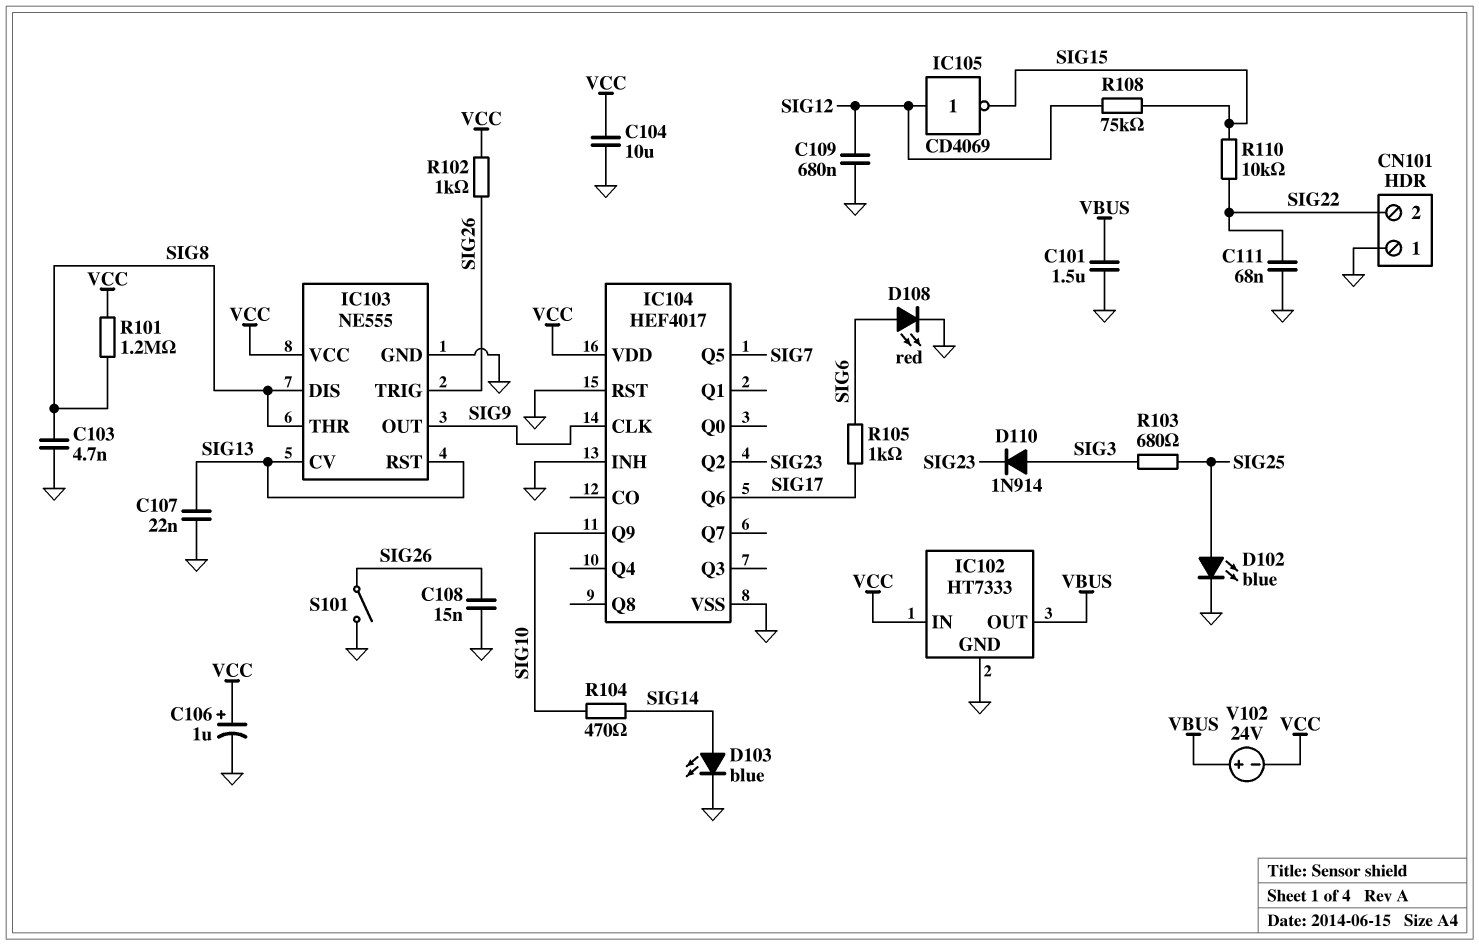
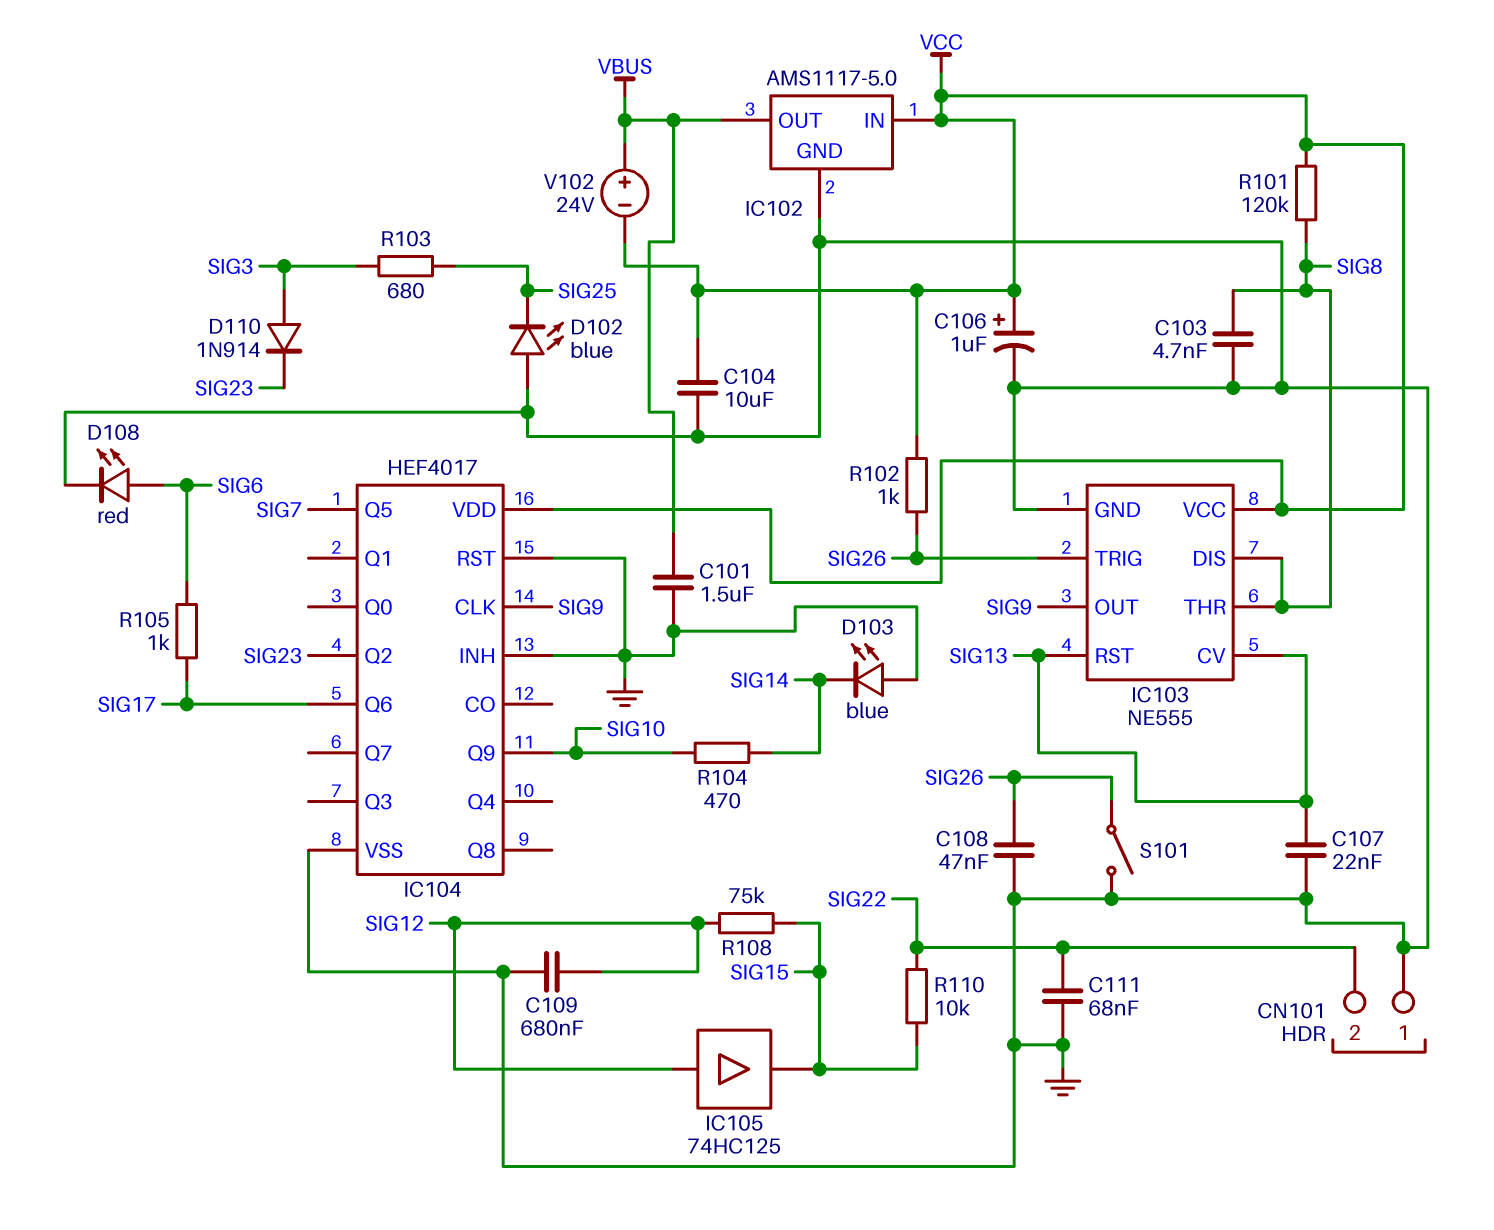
C108: 15nF (GND, SIG26) -> 47nF (GND, SIG26)
D102: LED blue (A SIG25, K GND) -> LED blue (A GND, K SIG25)
D103: LED blue (A SIG14, K GND) -> LED blue (A GND, K SIG14)
IC102: HT7333 -> AMS1117-5.0
IC105: NOT CD4069 (in SIG12, out SIG15) -> buffer 74HC125 (in SIG12, out SIG15)
R101: 1.2M (SIG8, VCC) -> 120k (SIG8, VCC)

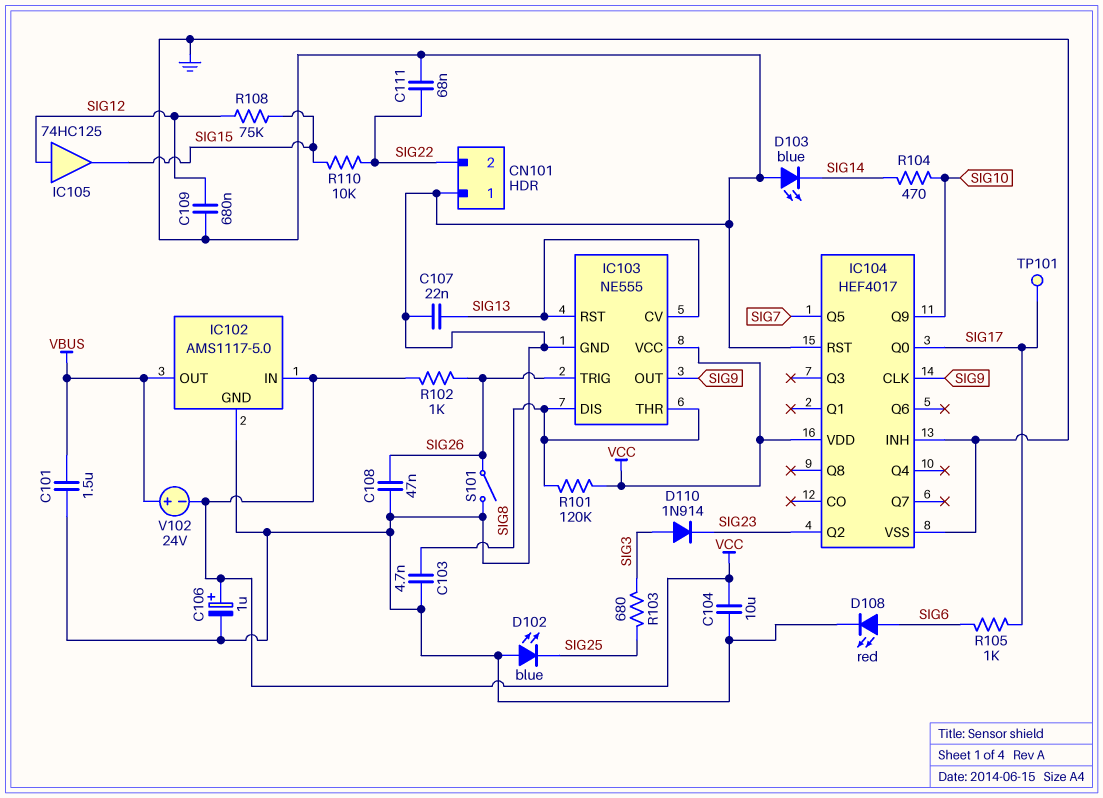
IC104 pin Q0: none -> SIG17
IC104 pin Q6: SIG17 -> none
TP101: none -> test point (SIG17)

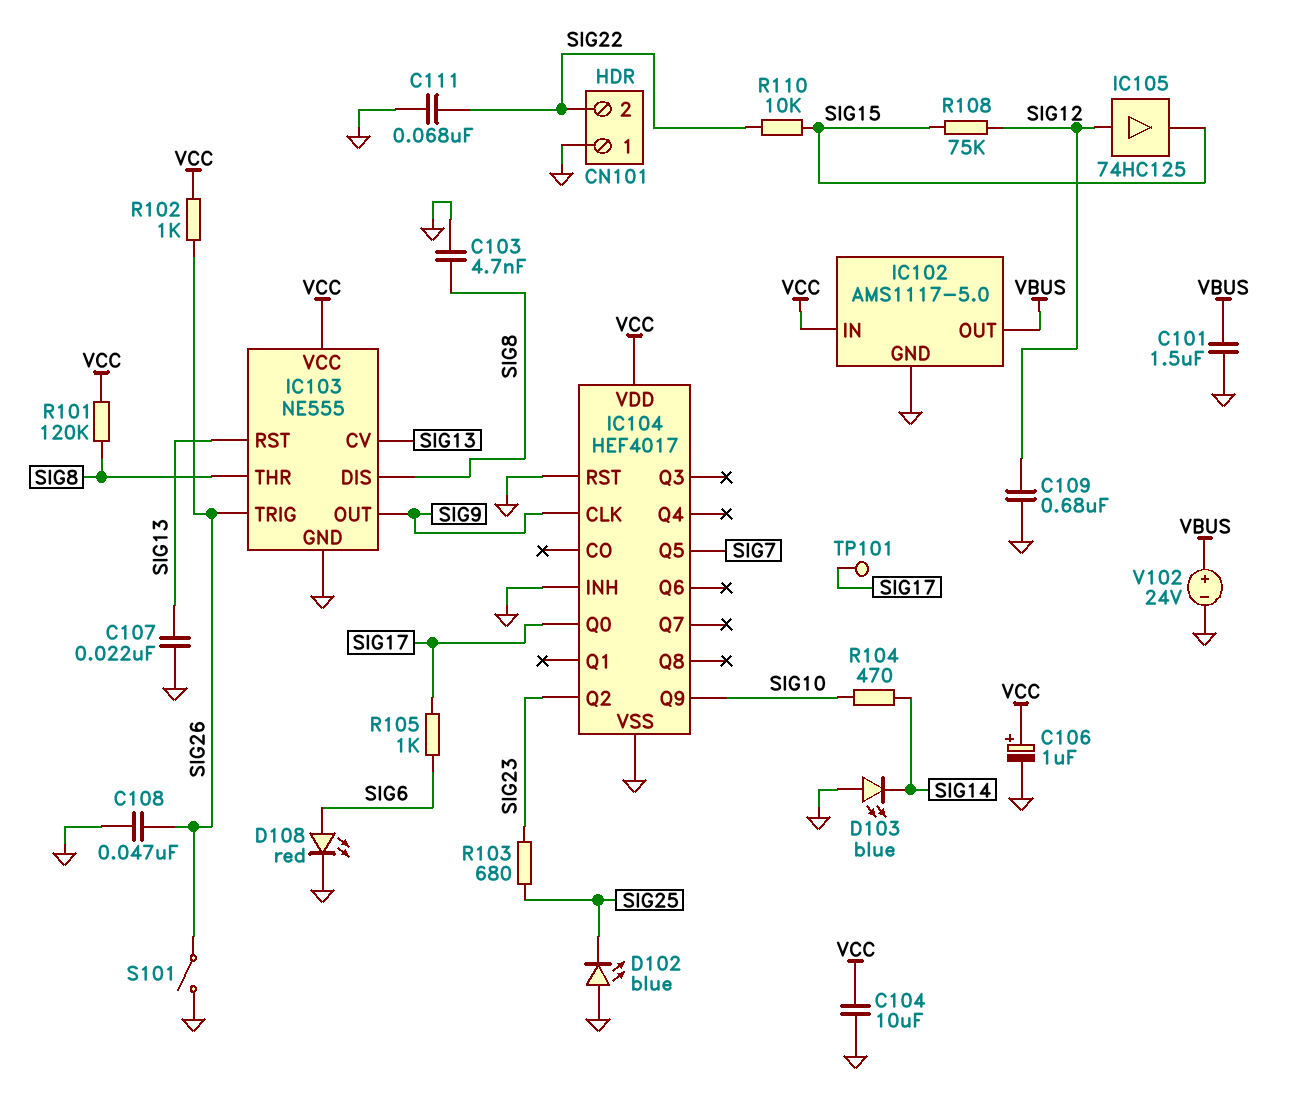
D110: diode 1N914 (A SIG3, K SIG23) -> none
R103: 680 (SIG3, SIG25) -> 680 (SIG23, SIG25)
V102: 24V (plus VBUS, minus VCC) -> 24V (plus VBUS, minus GND)

